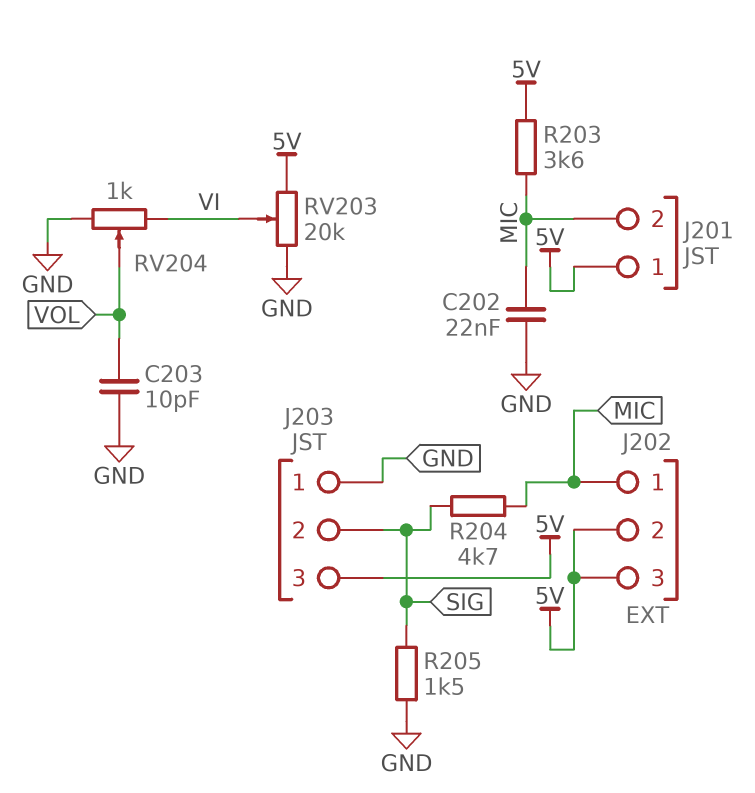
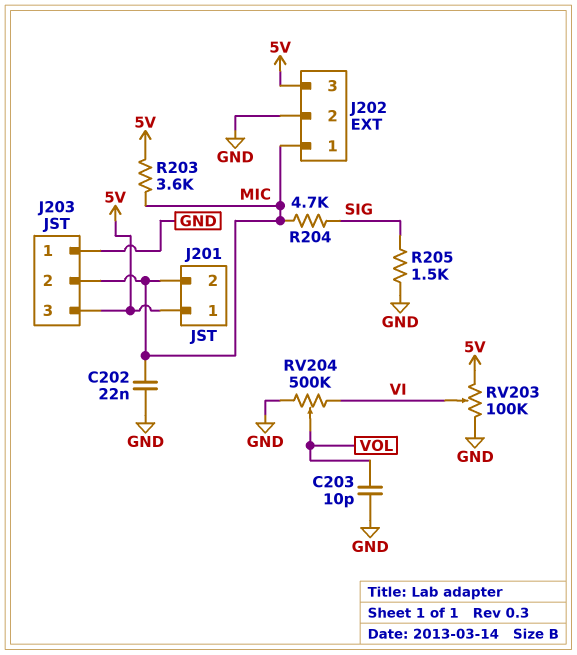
J202 pin 2: 5V -> GND
J203 pin 2: SIG -> MIC
RV203: 20k (5V, GND, wiper VI) -> 100k (5V, GND, wiper VI)
RV204: 1k (GND, VI, wiper VOL) -> 500k (GND, VI, wiper VOL)

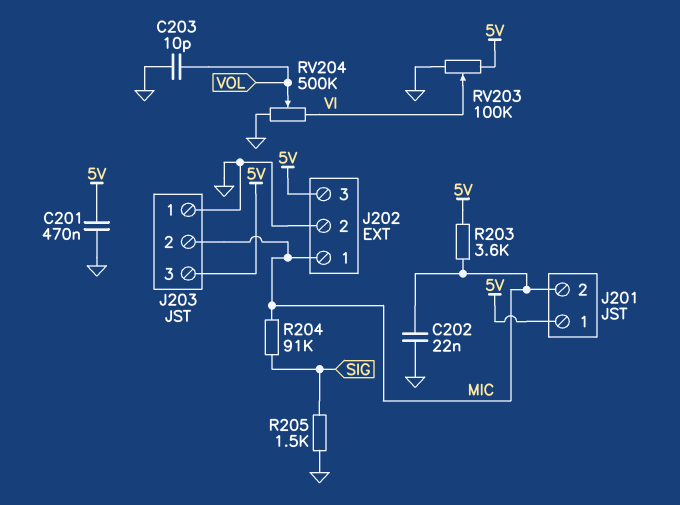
C201: none -> 470nF (5V, GND)
R204: 4.7k (MIC, SIG) -> 91k (MIC, SIG)

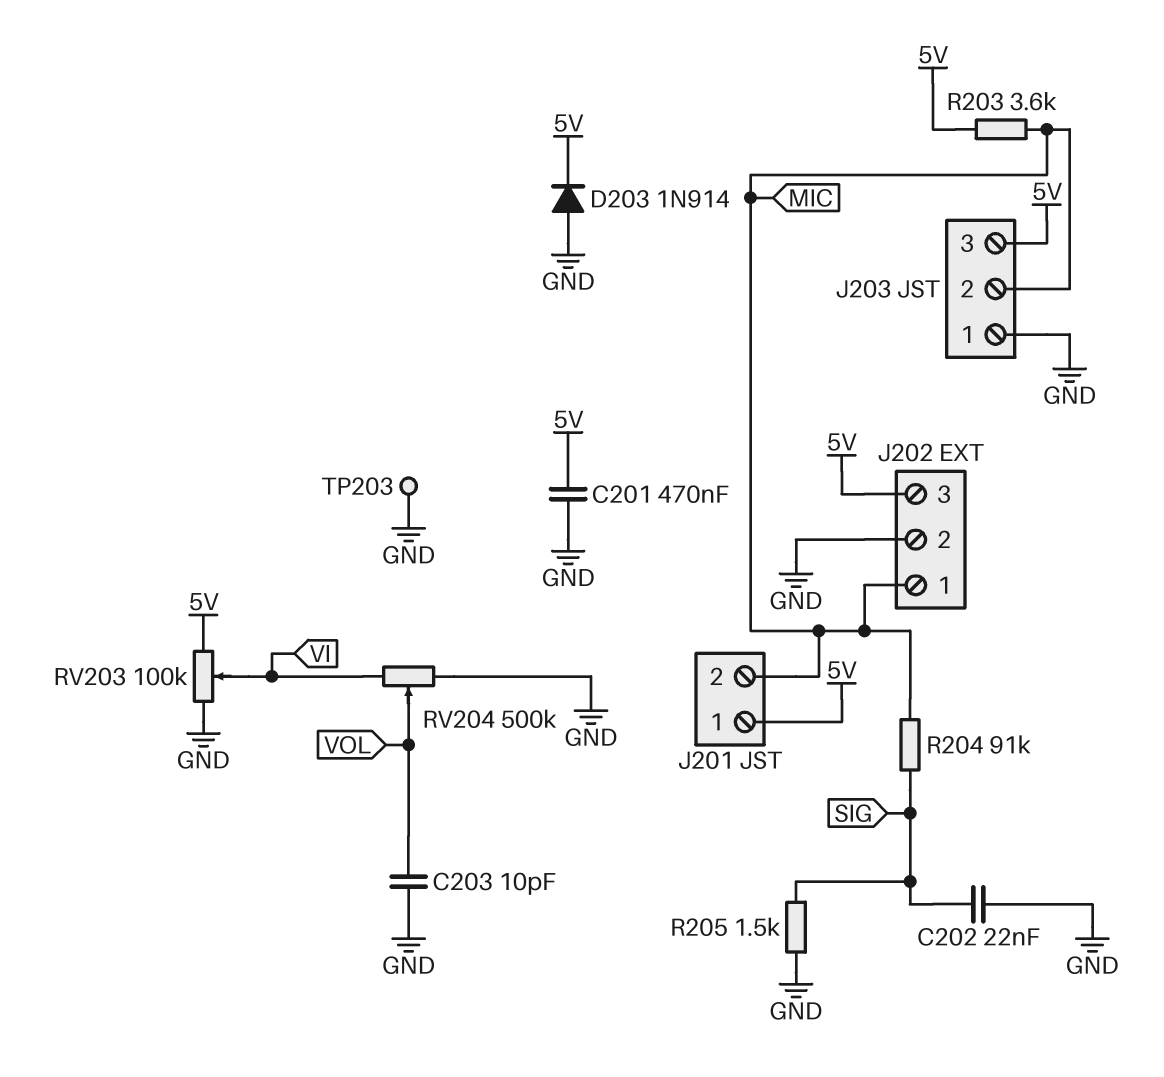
C202: 22nF (GND, MIC) -> 22nF (GND, SIG)
D203: none -> diode 1N914 (A GND, K 5V)
TP203: none -> test point (GND)

